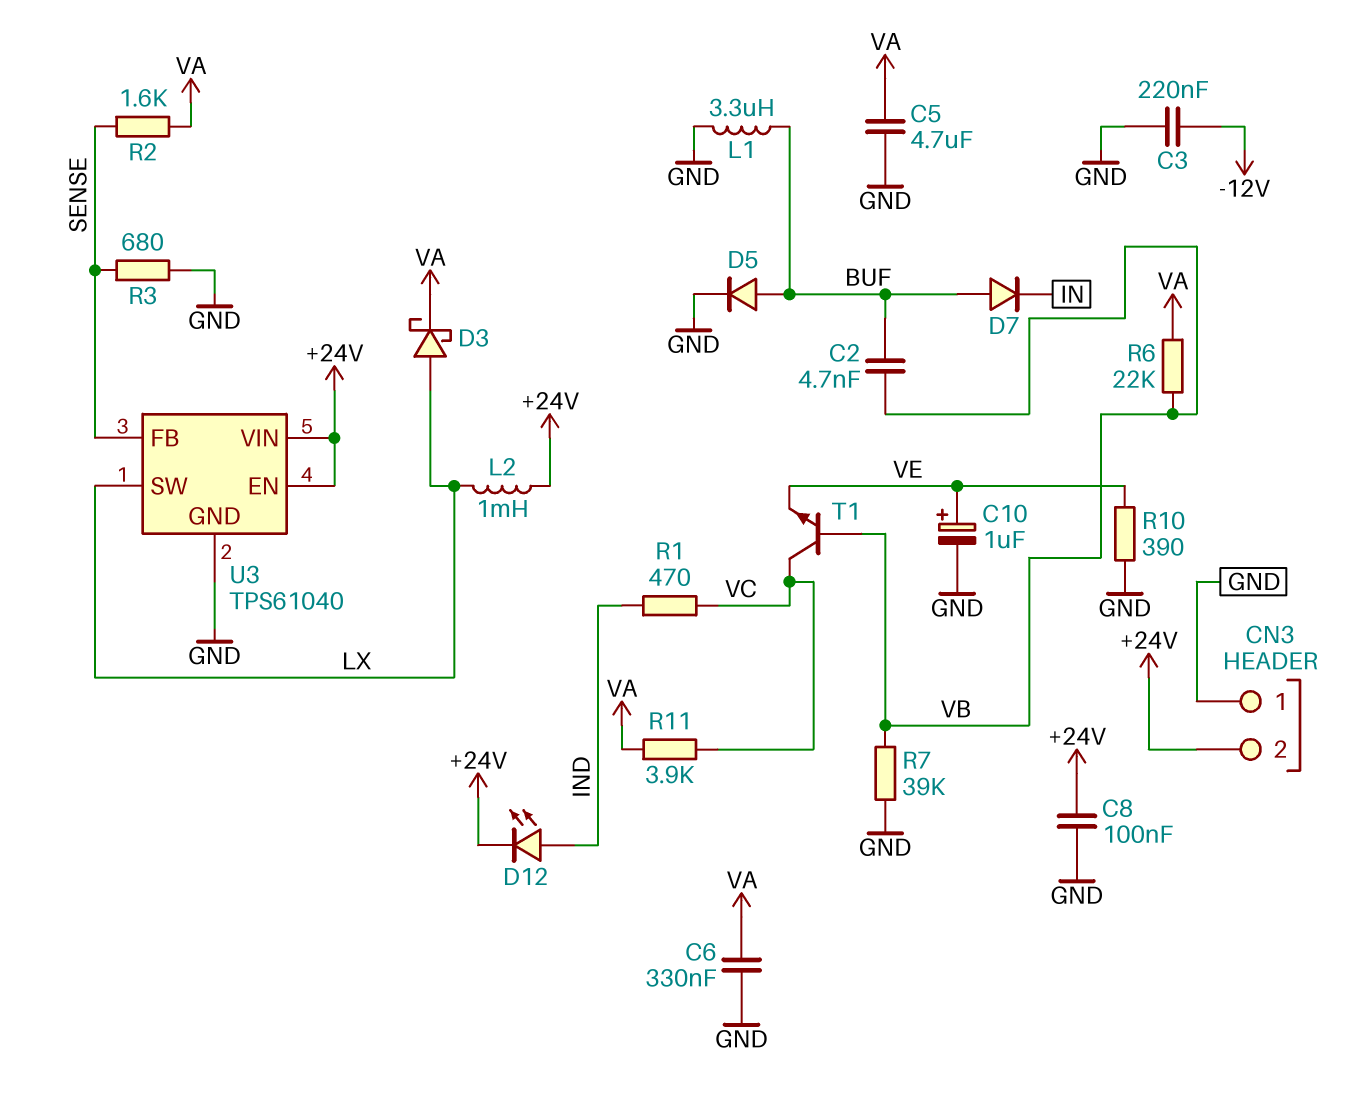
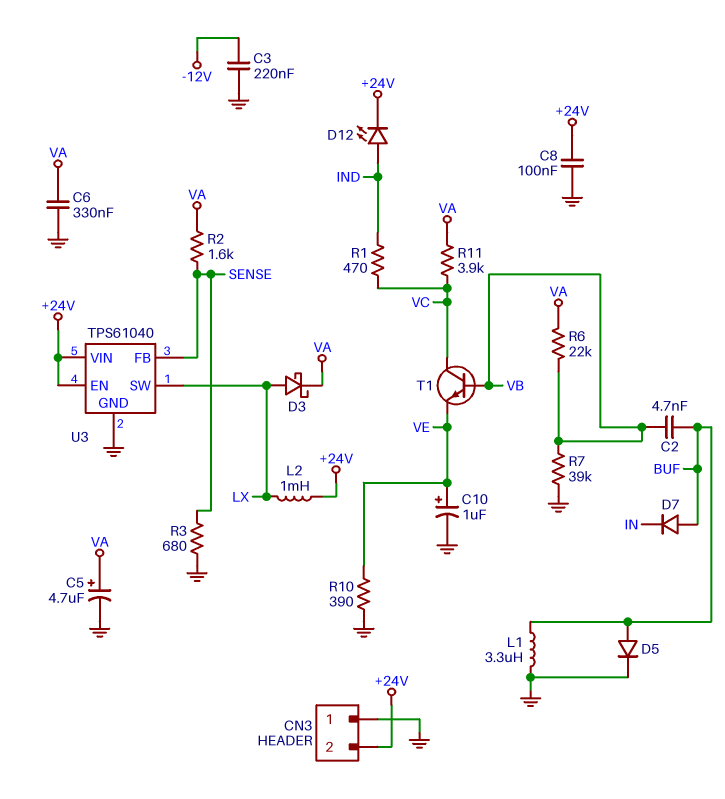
C5: 4.7uF (GND, VA) -> 4.7uF (plus VA, minus GND)

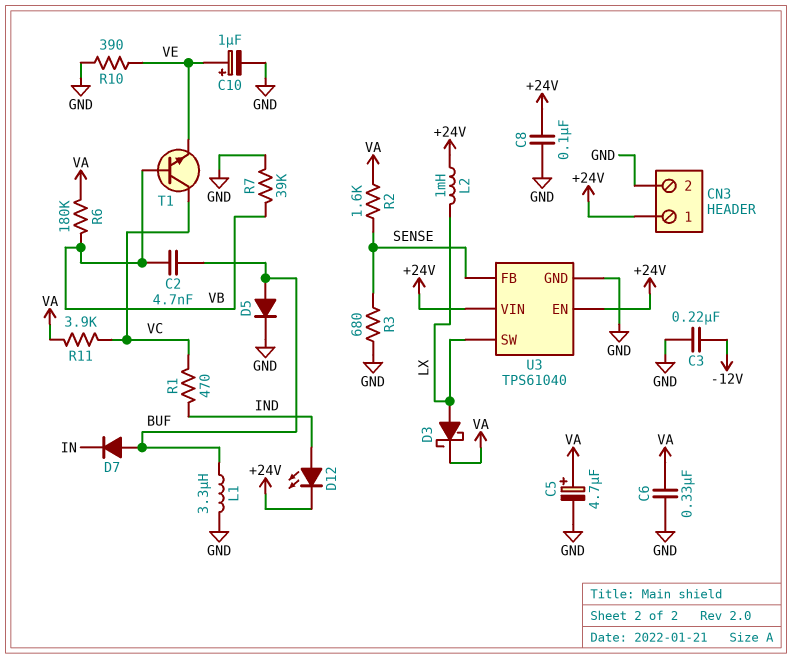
CN3 pin 1: GND -> +24V
CN3 pin 2: +24V -> GND
R6: 22k (VA, VB) -> 180k (VA, VB)

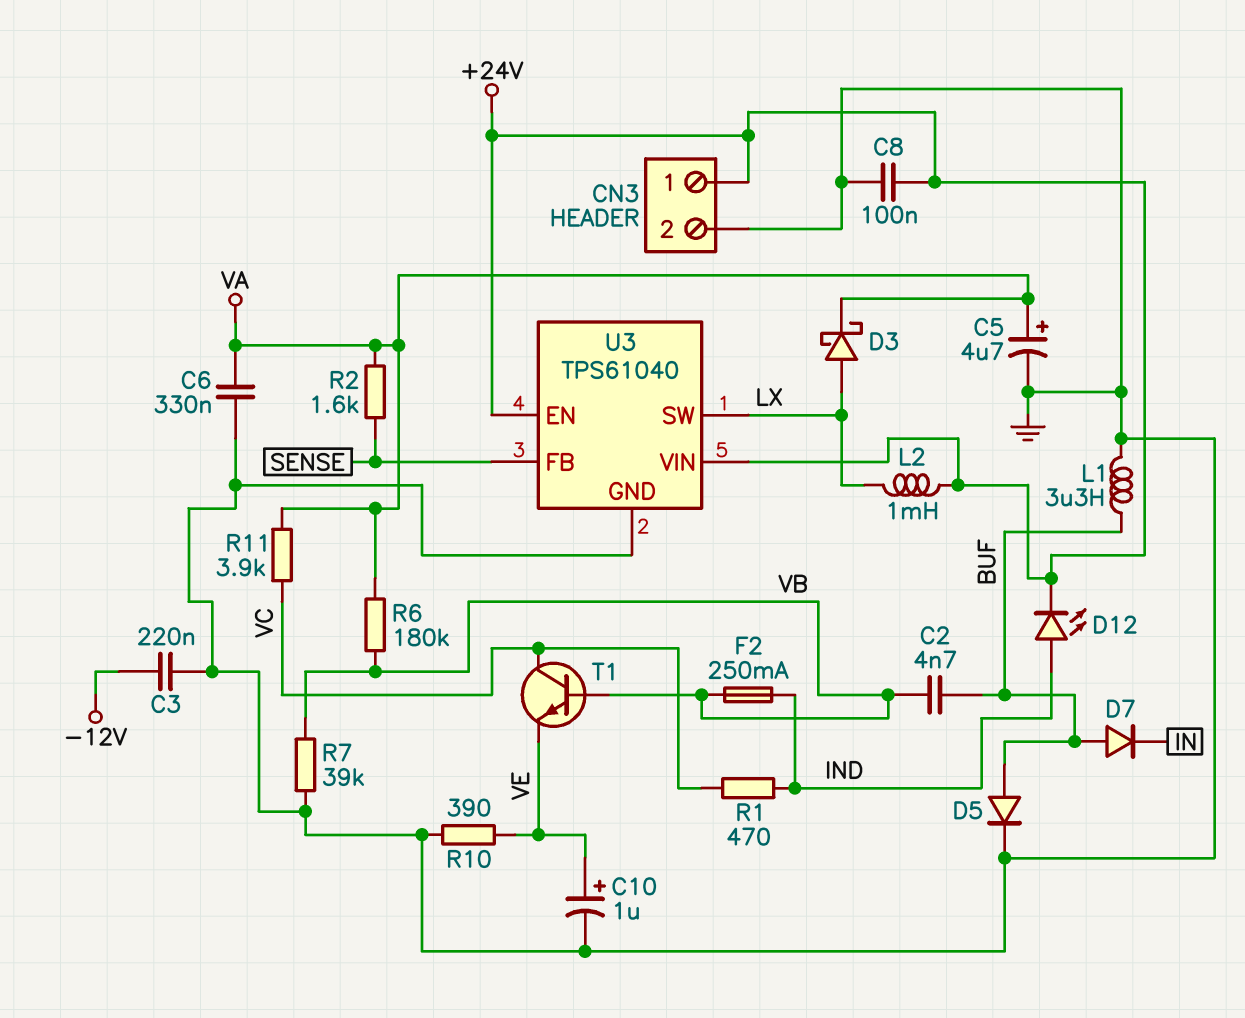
F2: none -> 250mA (IND, VB)
R3: 680 (GND, SENSE) -> none

